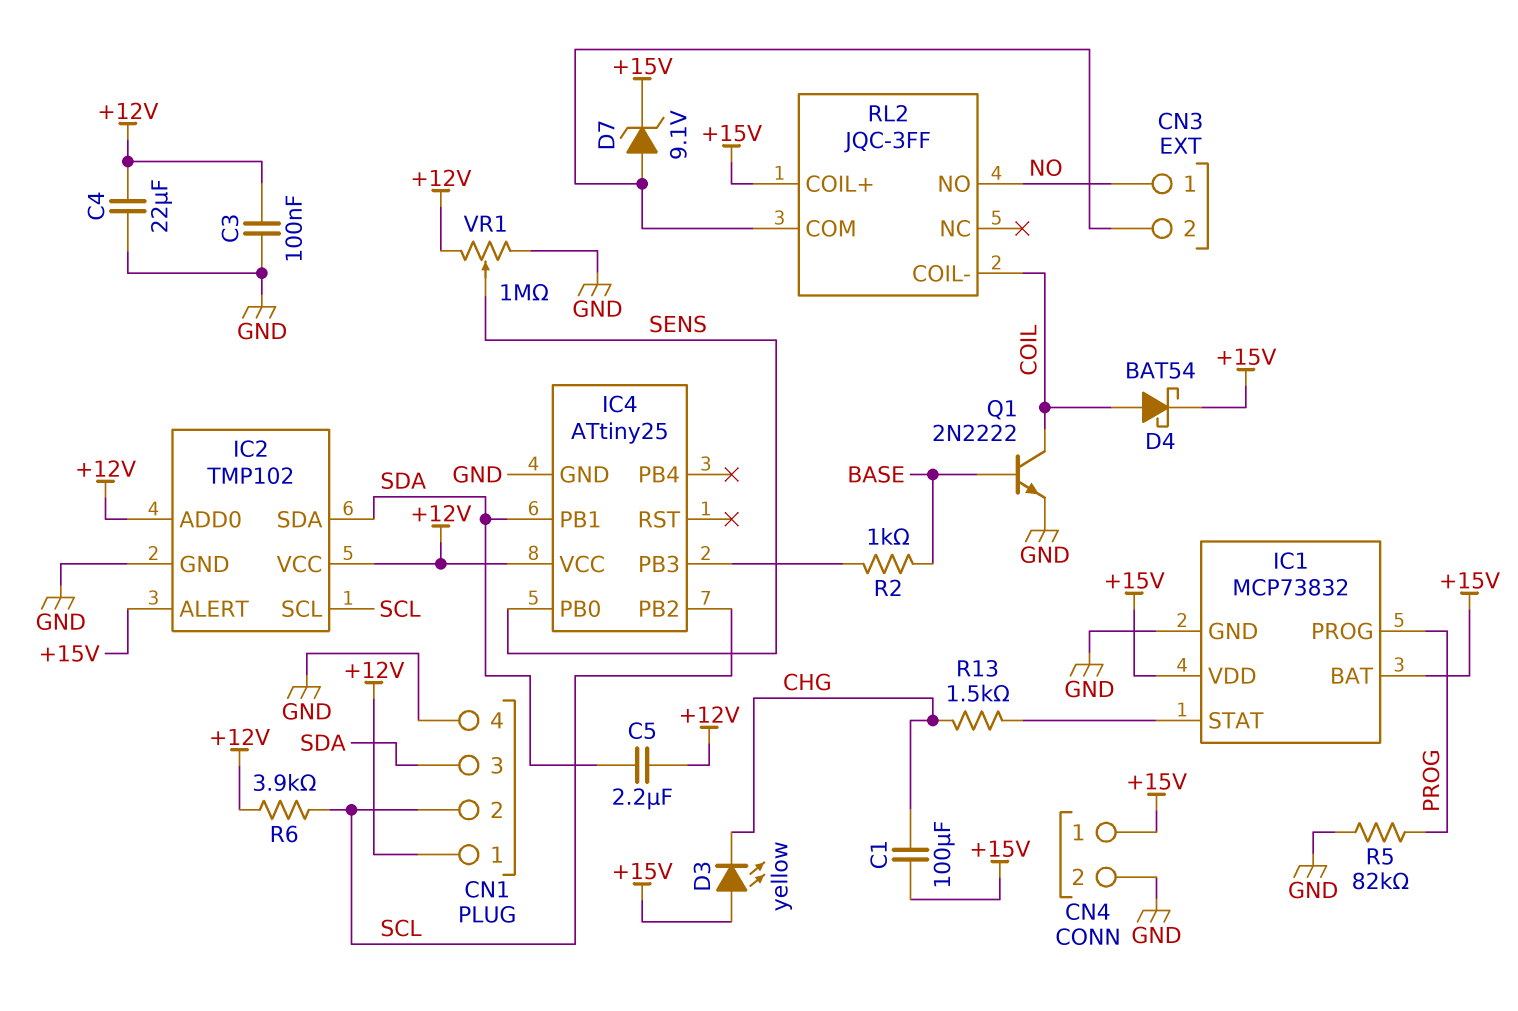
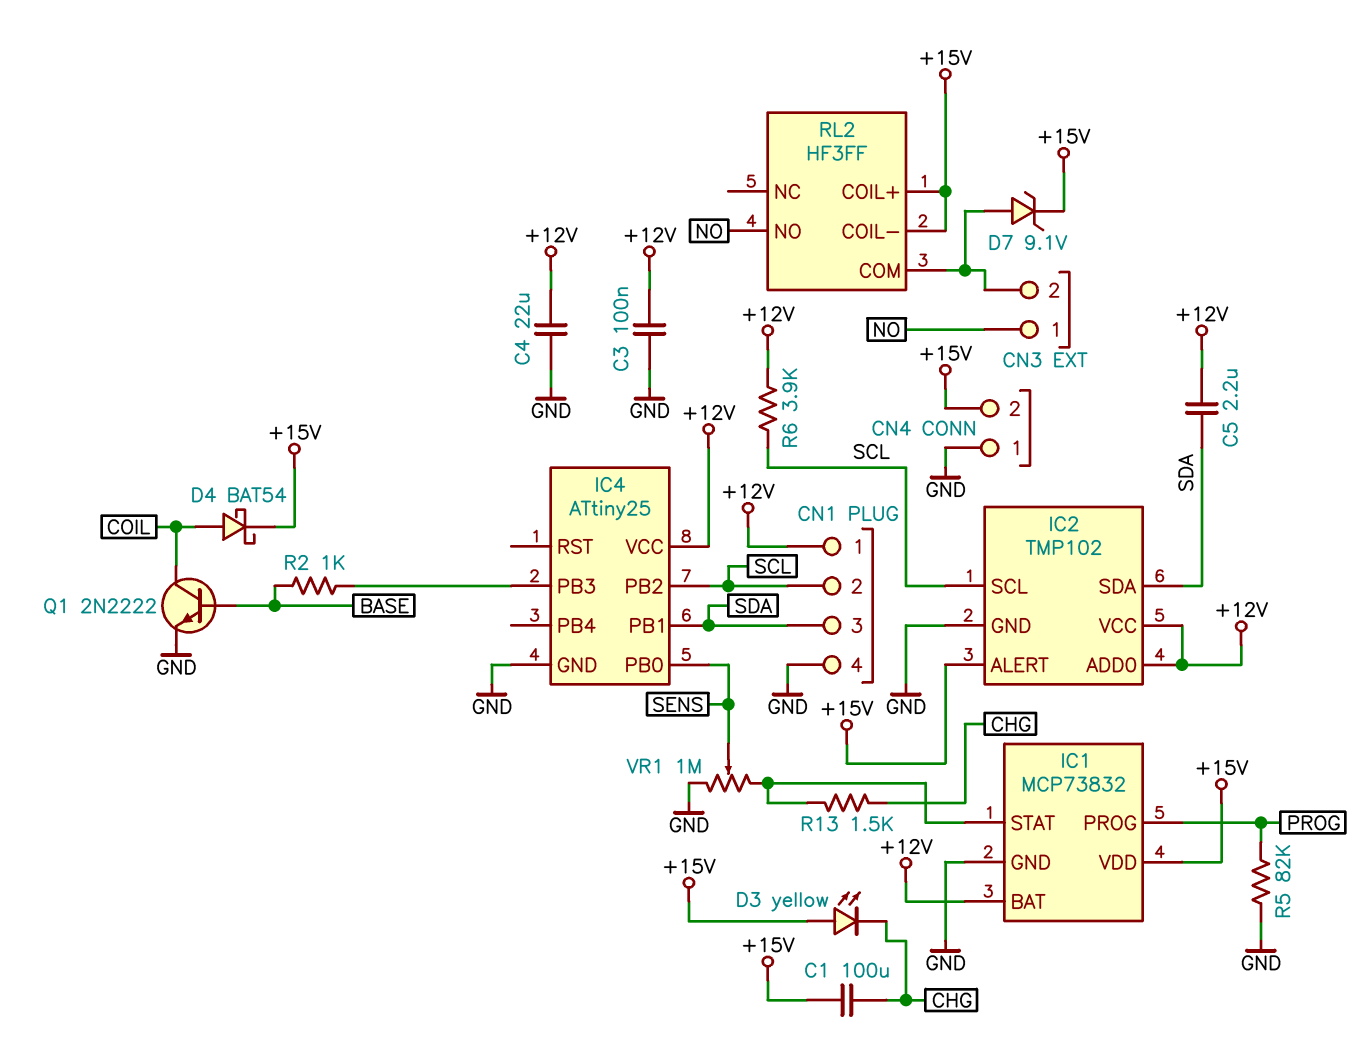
CN4 pin 1: +15V -> GND
CN4 pin 2: GND -> +15V
IC1 pin BAT: +15V -> +12V
RL2: JQC-3FF -> HF3FF
RL2 pin COIL-: COIL -> +15V
VR1: 1M (+12V, GND, wiper SENS) -> 1M (GND, IC1/STAT, wiper SENS)

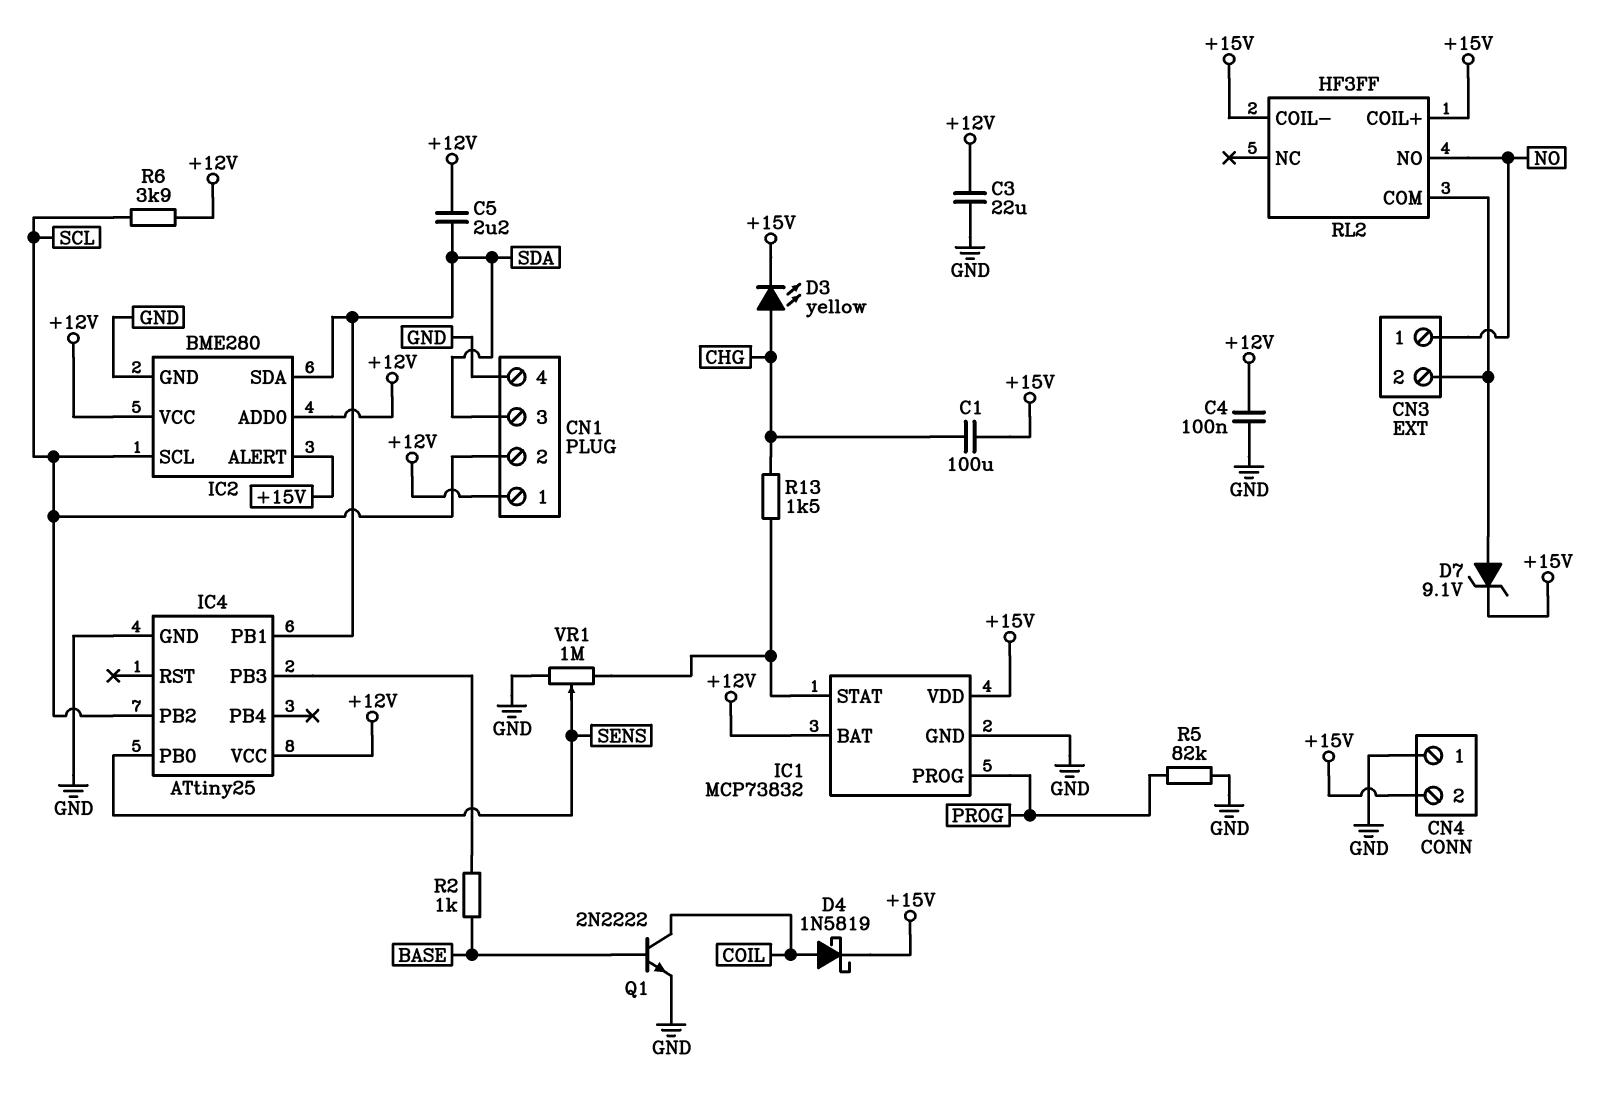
C3: 100nF (+12V, GND) -> 22uF (+12V, GND)
C4: 22uF (+12V, GND) -> 100nF (+12V, GND)
D3: LED yellow (A +15V, K CHG) -> LED yellow (A CHG, K +15V)
D4: schottky BAT54 (A COIL, K +15V) -> schottky 1N5819 (A COIL, K +15V)
IC2: TMP102 -> BME280

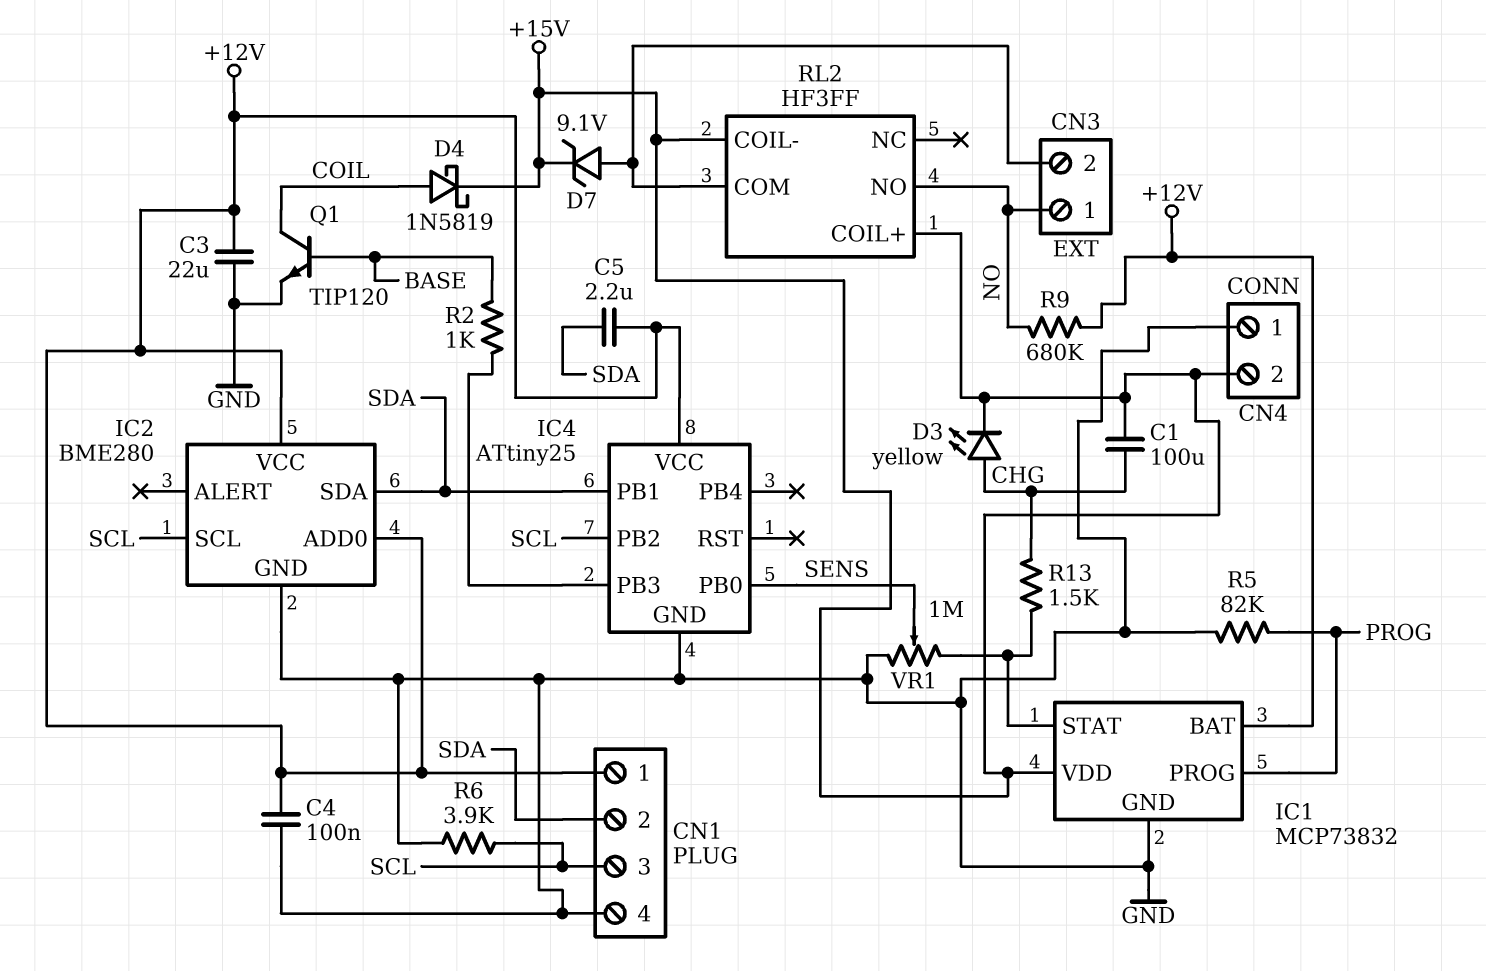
CN1 pin 2: SCL -> SDA
CN1 pin 3: SDA -> SCL
IC2 pin ALERT: +15V -> none
Q1: NPN 2N2222 (B BASE, C COIL, E GND) -> NPN TIP120 (B BASE, C COIL, E GND)
R6: 3.9k (+12V, SCL) -> 3.9k (GND, SCL)
R9: none -> 680k (+12V, NO)

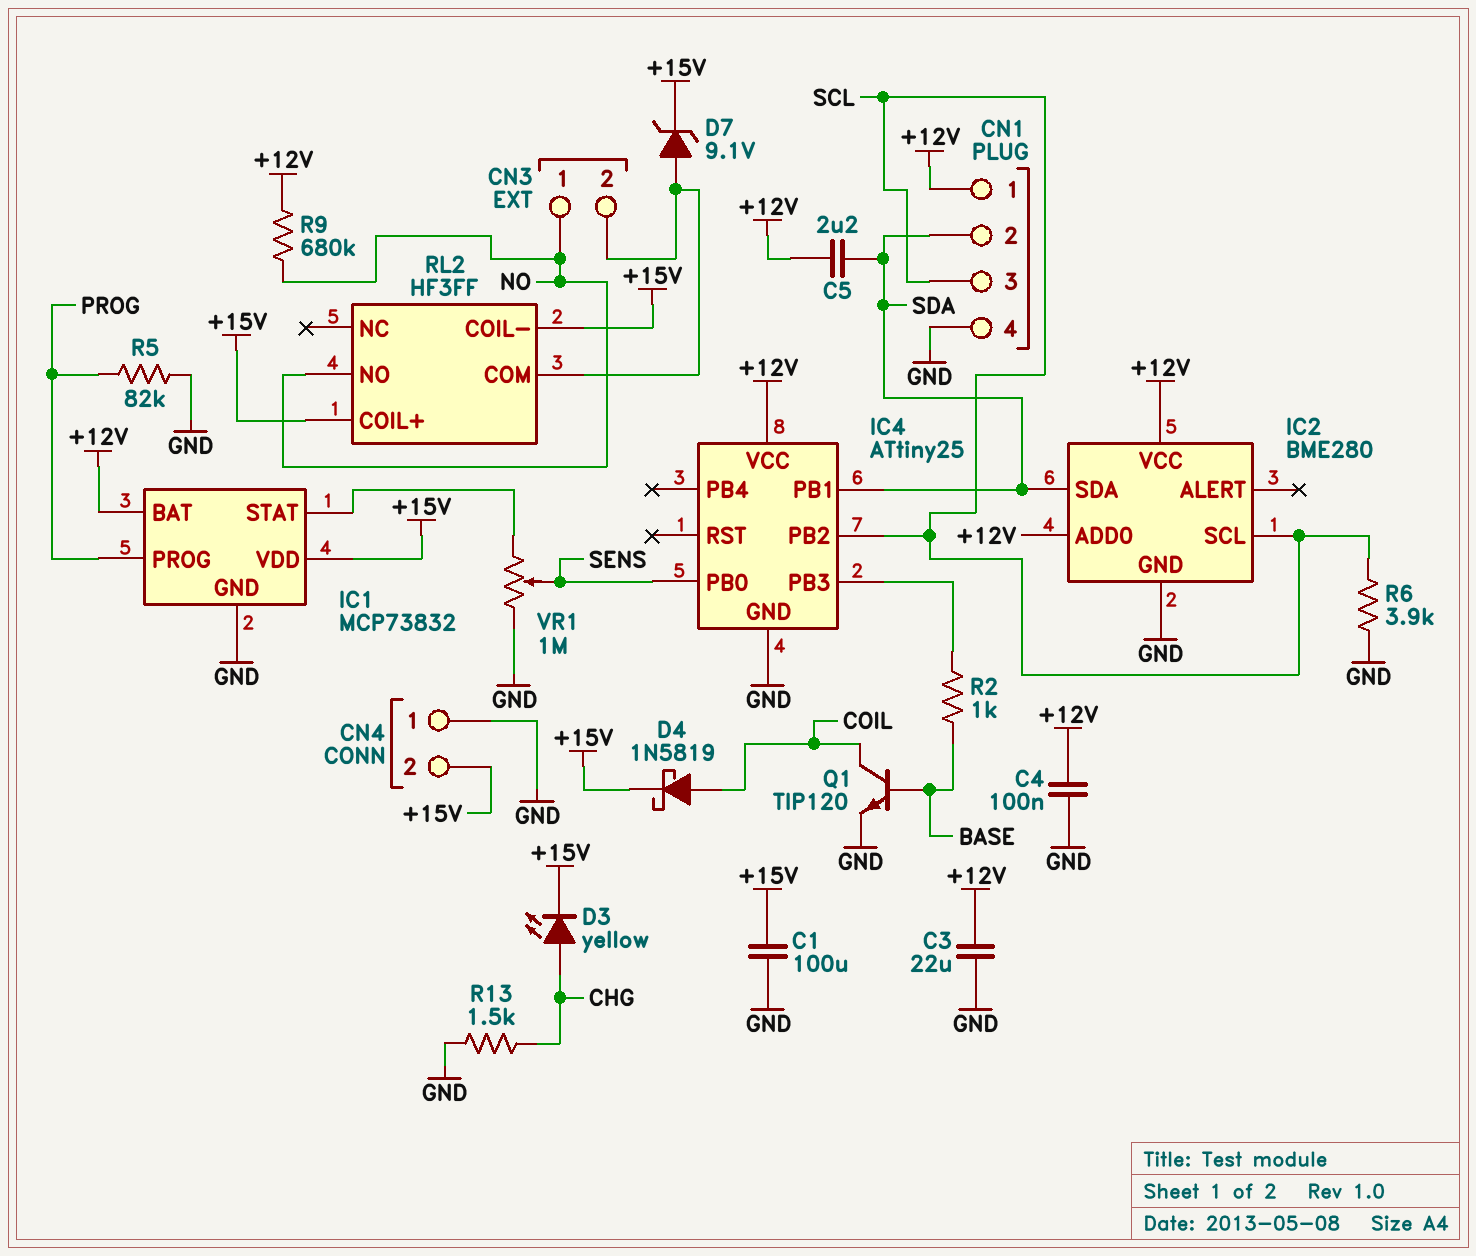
C1: 100uF (+15V, CHG) -> 100uF (+15V, GND)
R13: 1.5k (CHG, IC1/STAT) -> 1.5k (CHG, GND)

